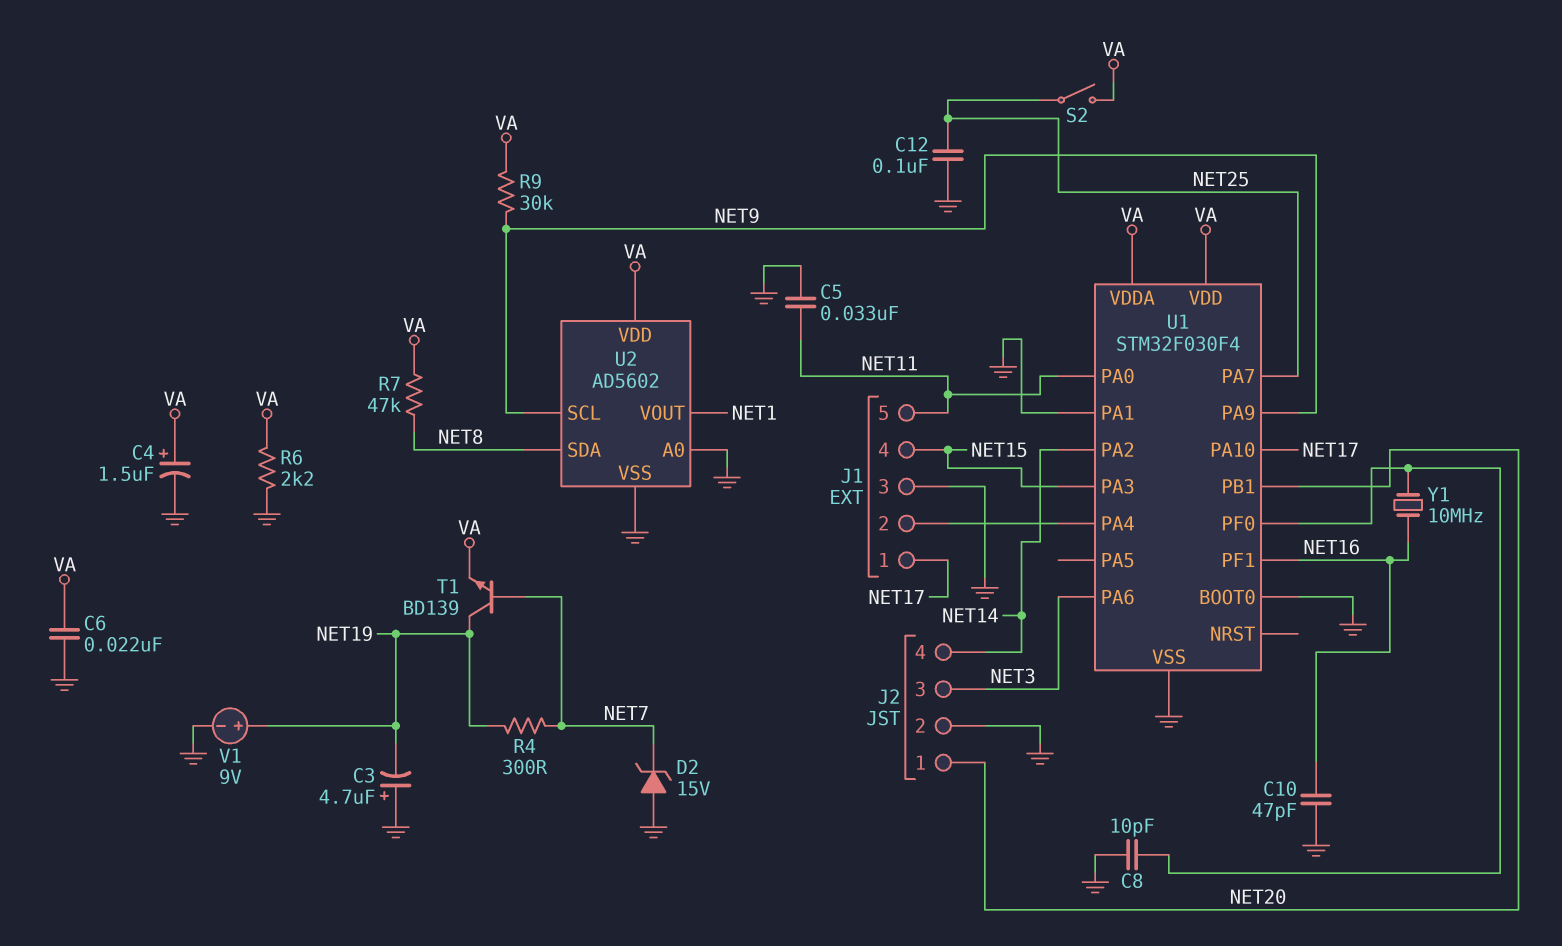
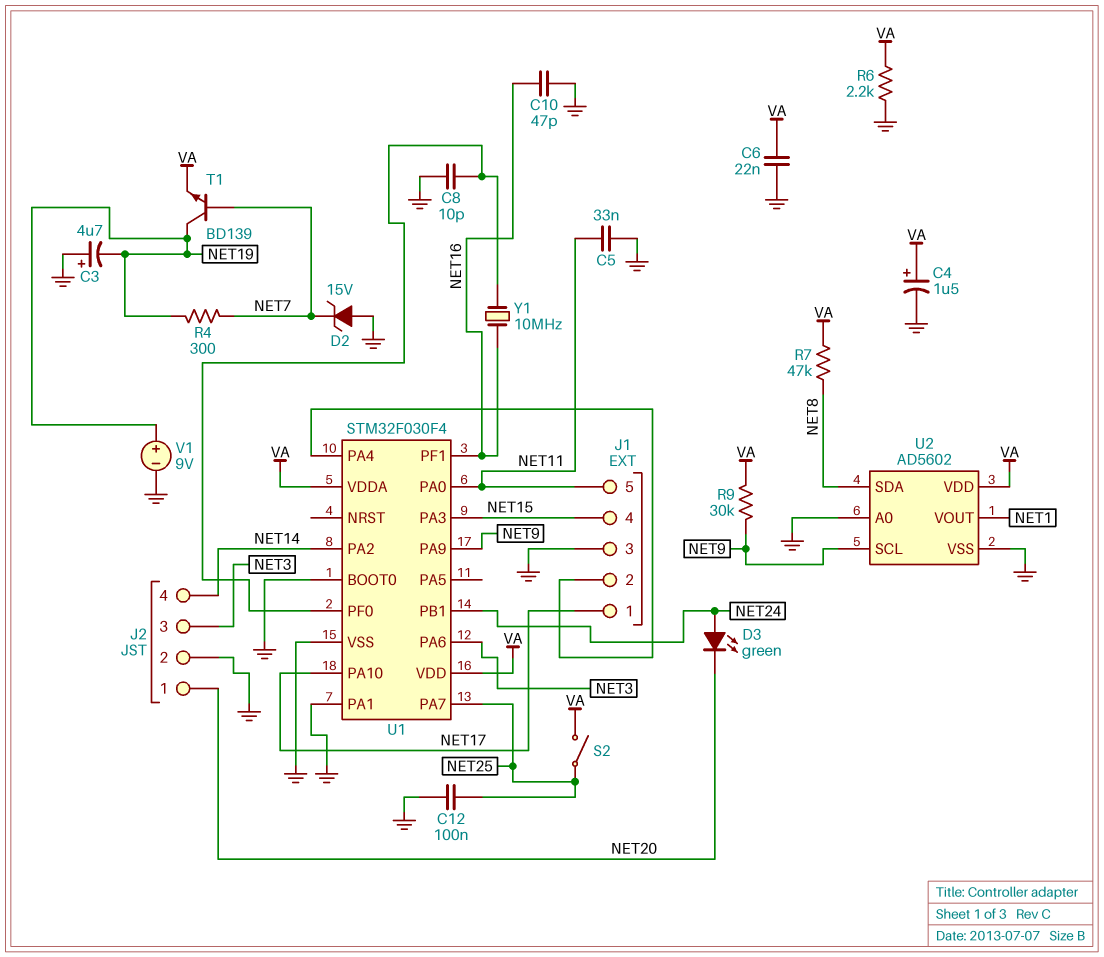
D3: none -> LED green (A NET24, K NET20)
U1 pin PB1: NET20 -> NET24

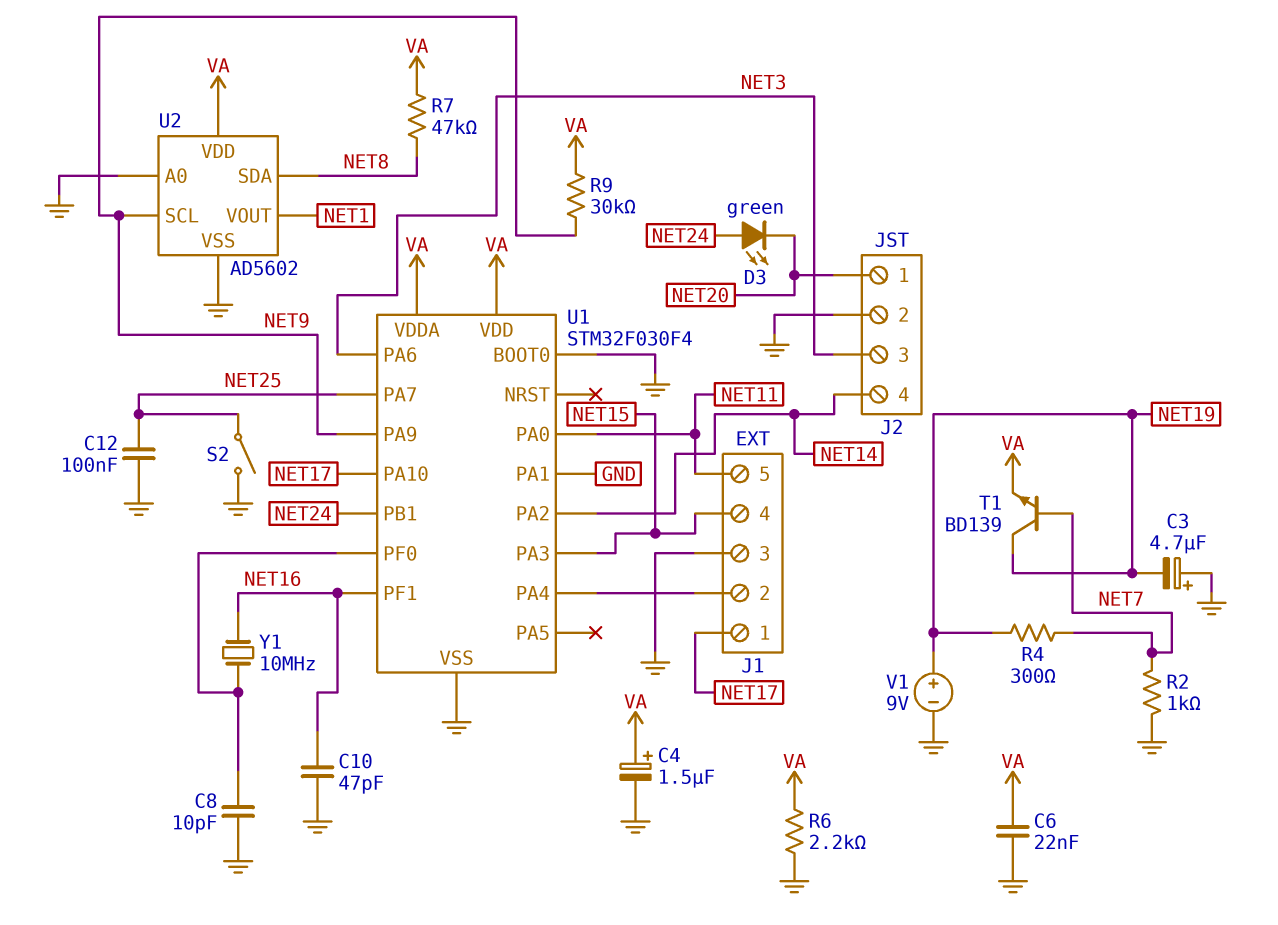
C5: 33nF (GND, NET11) -> none
D2: zener 15V (A GND, K NET7) -> none
R2: none -> 1k (GND, NET7)
S2: switch (NET25, VA) -> switch (GND, NET25)

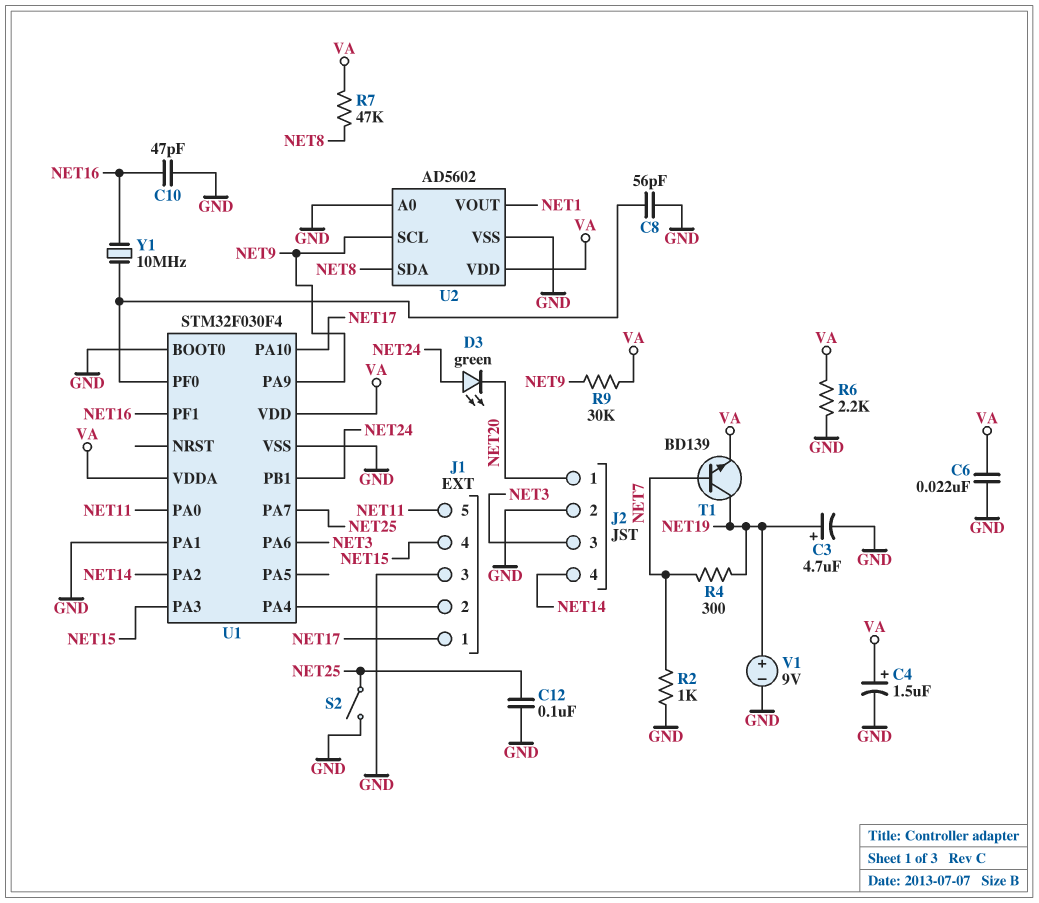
C3: 4.7uF (plus GND, minus NET19) -> 4.7uF (plus NET19, minus GND)
C8: 10pF (GND, U1/PF0) -> 56pF (GND, U1/PF0)

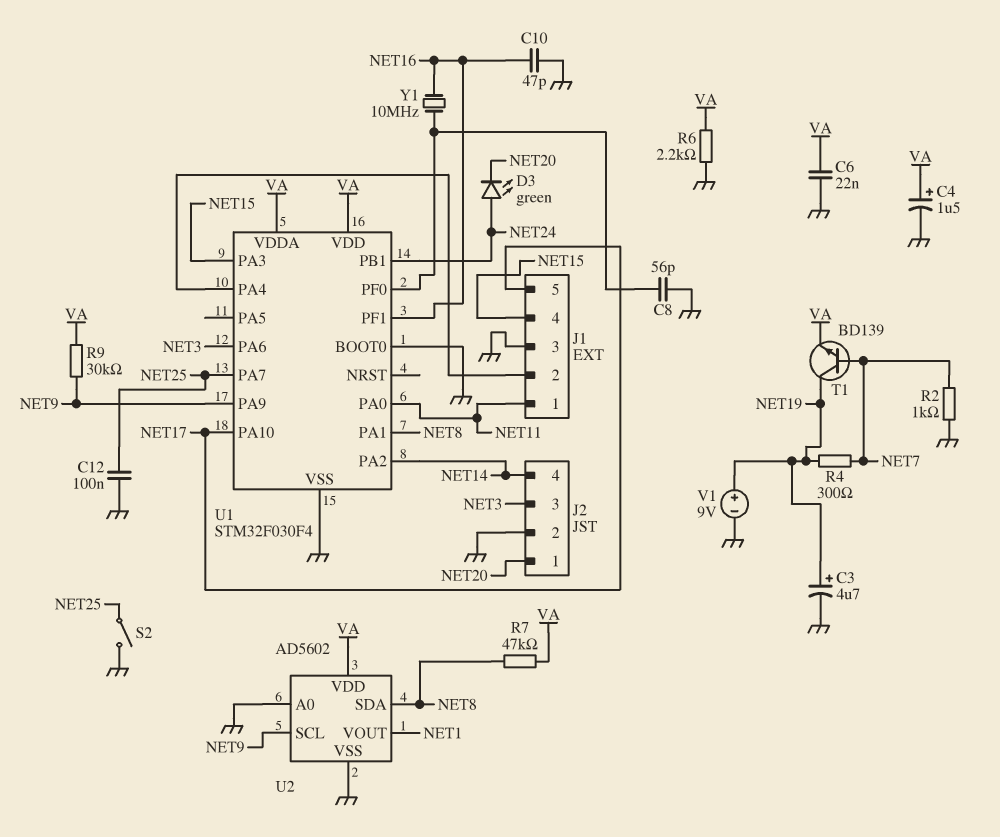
J1 pin 1: NET17 -> NET11
J1 pin 5: NET11 -> NET17
U1 pin PA1: GND -> NET8

